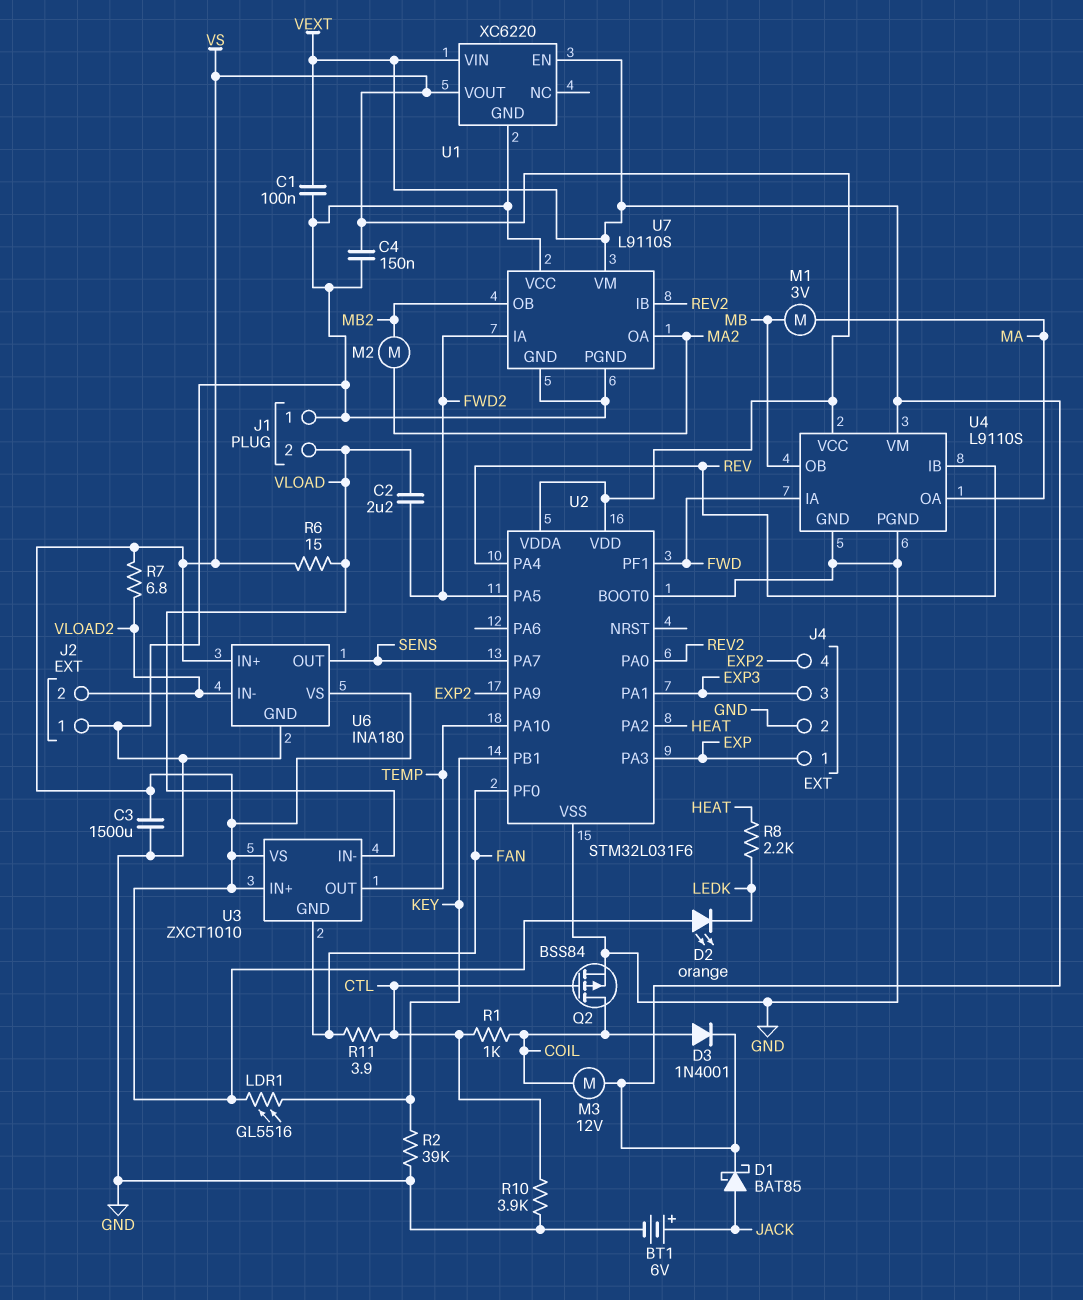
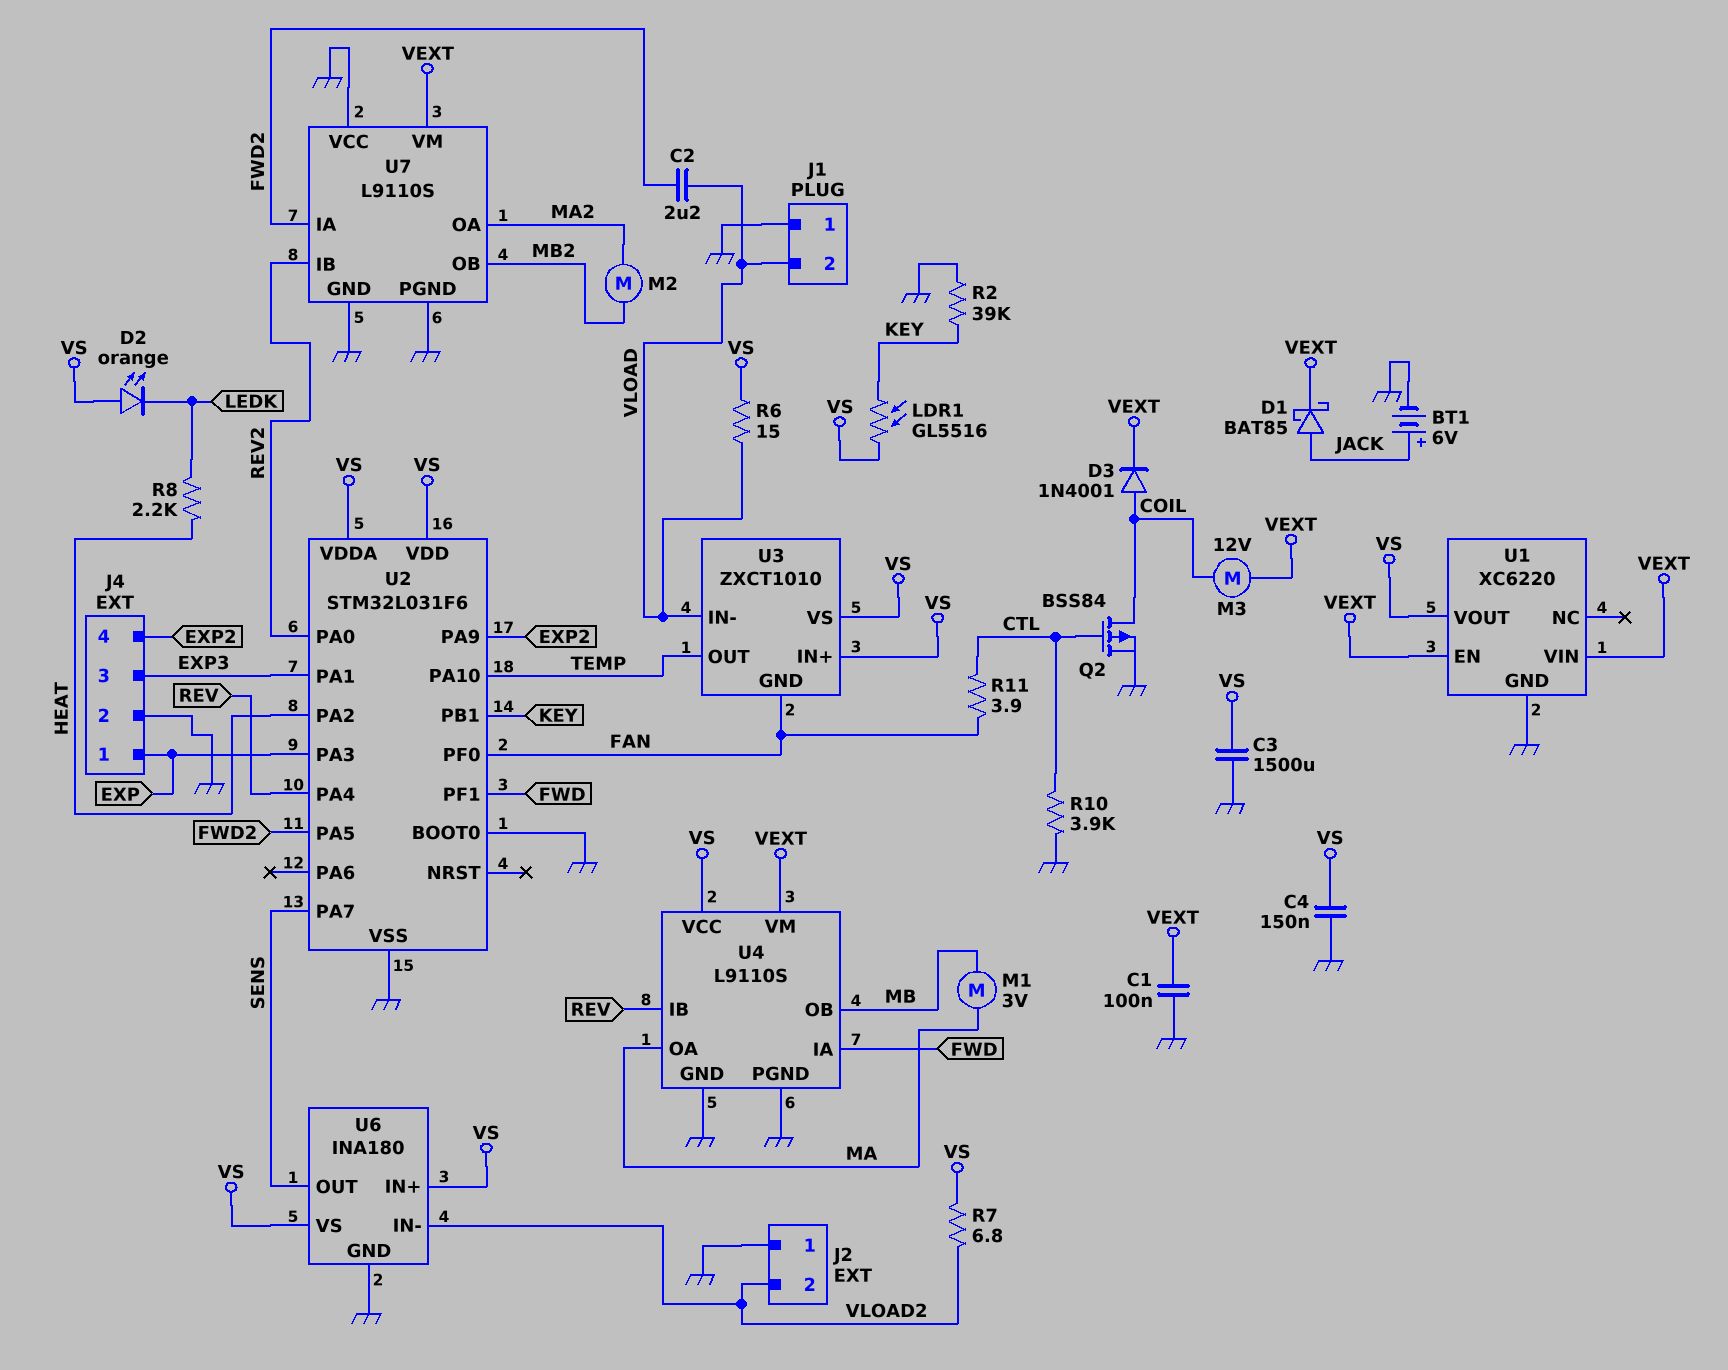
R1: 1k (COIL, CTL) -> none

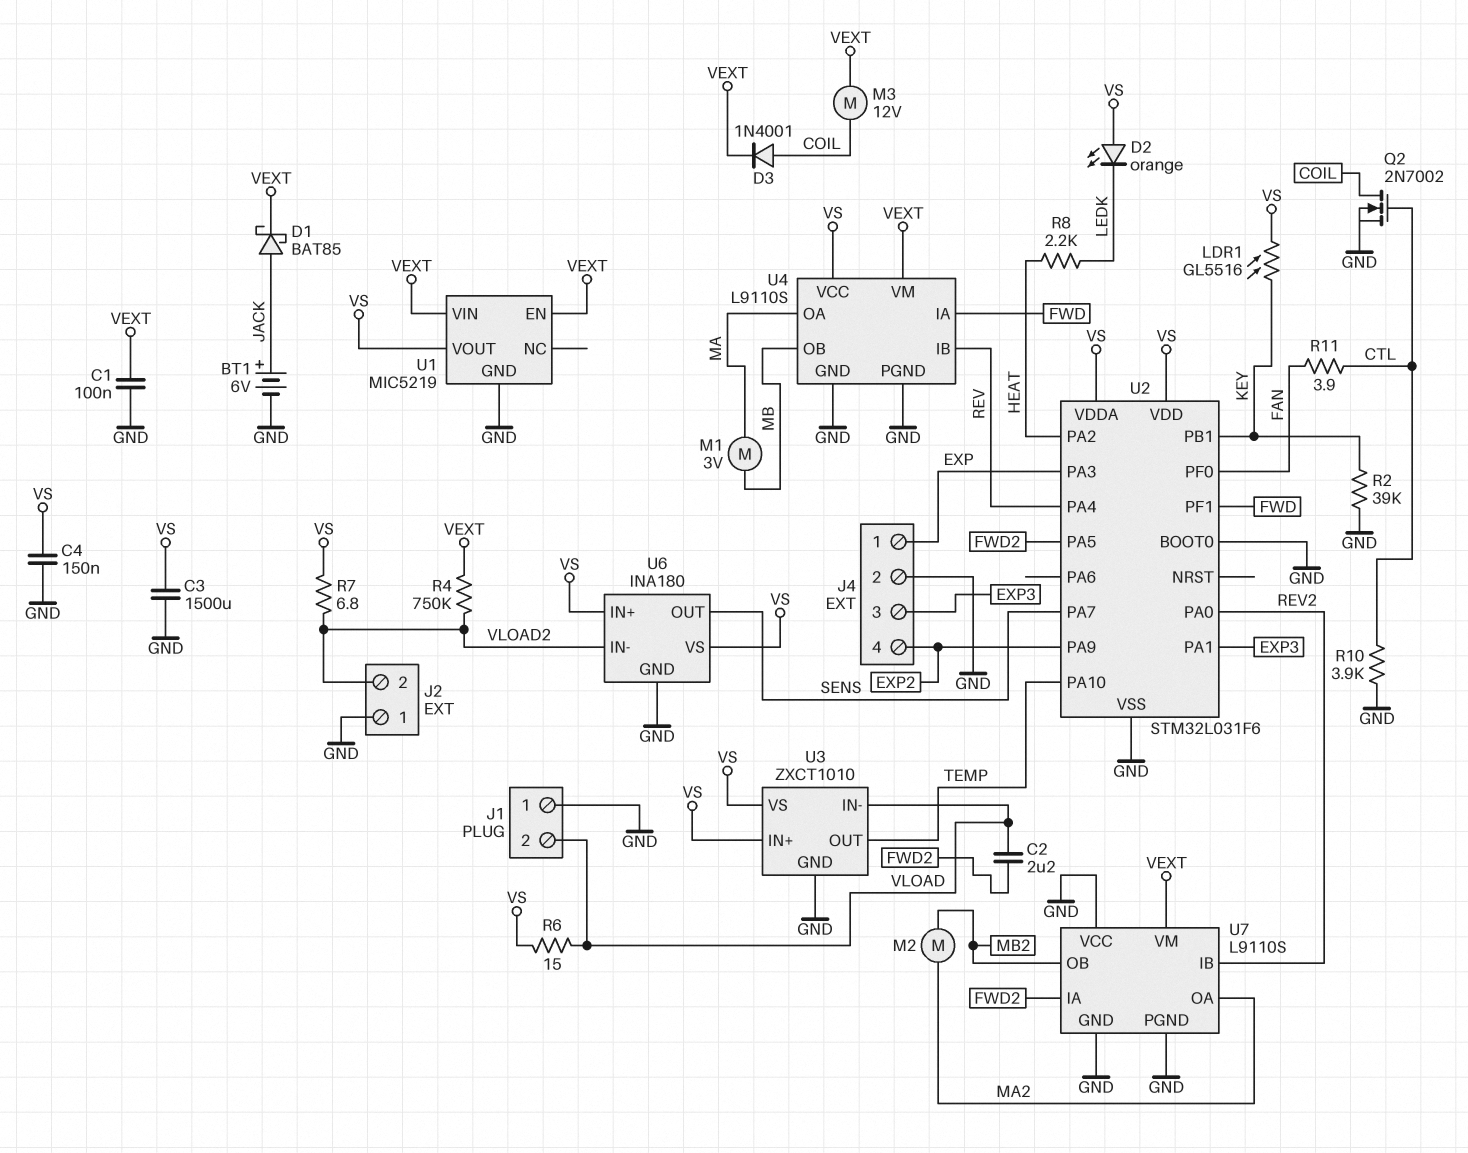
Q2: PMOS BSS84 (G CTL, D COIL, S GND) -> NMOS 2N7002 (G CTL, D COIL, S GND)
R4: none -> 750k (VEXT, VLOAD2)
U1: XC6220 -> MIC5219
U3 pin GND: FAN -> GND

